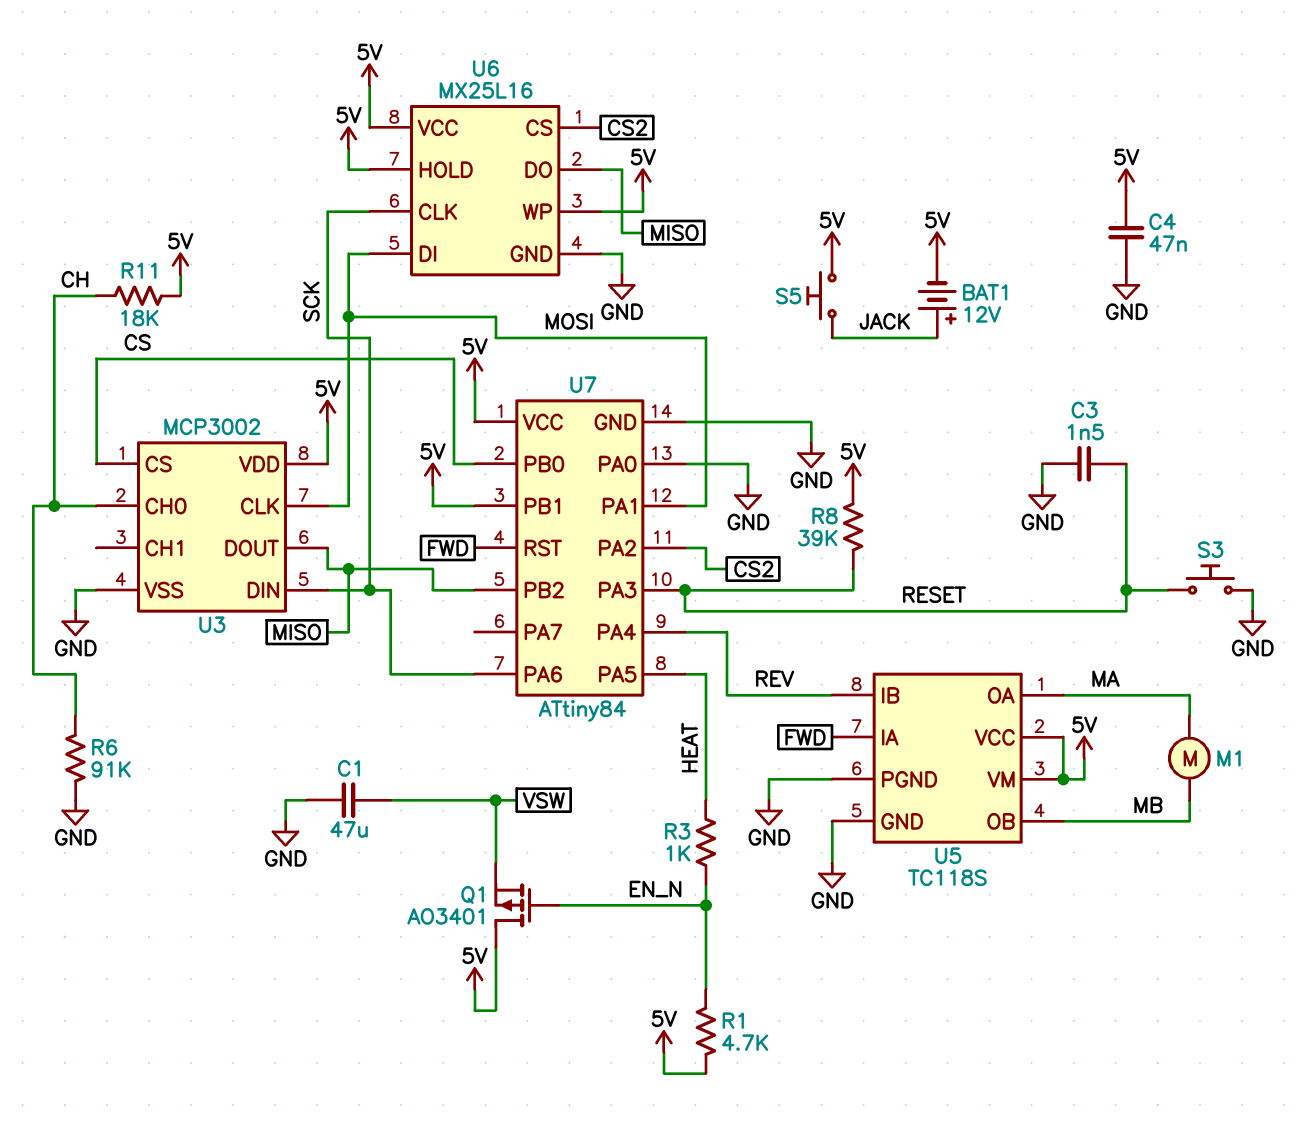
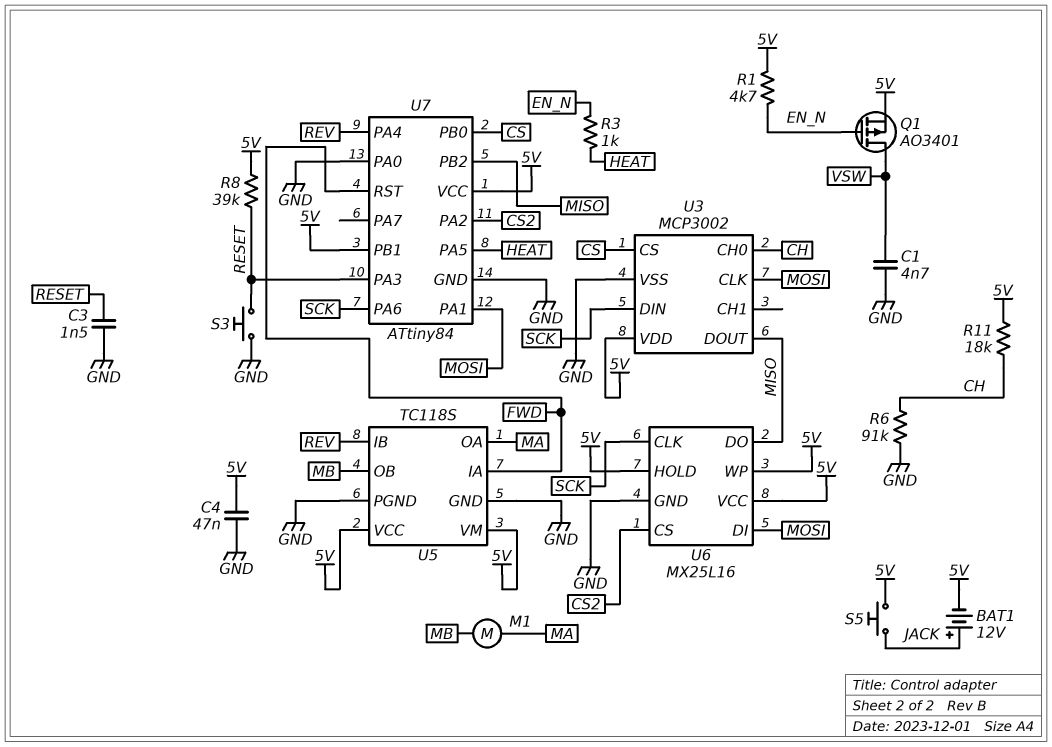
C1: 47uF (GND, VSW) -> 4.7nF (GND, VSW)
Q1: PMOS AO3401 (G EN_N, D 5V, S VSW) -> PMOS AO3401 (G EN_N, D VSW, S 5V)

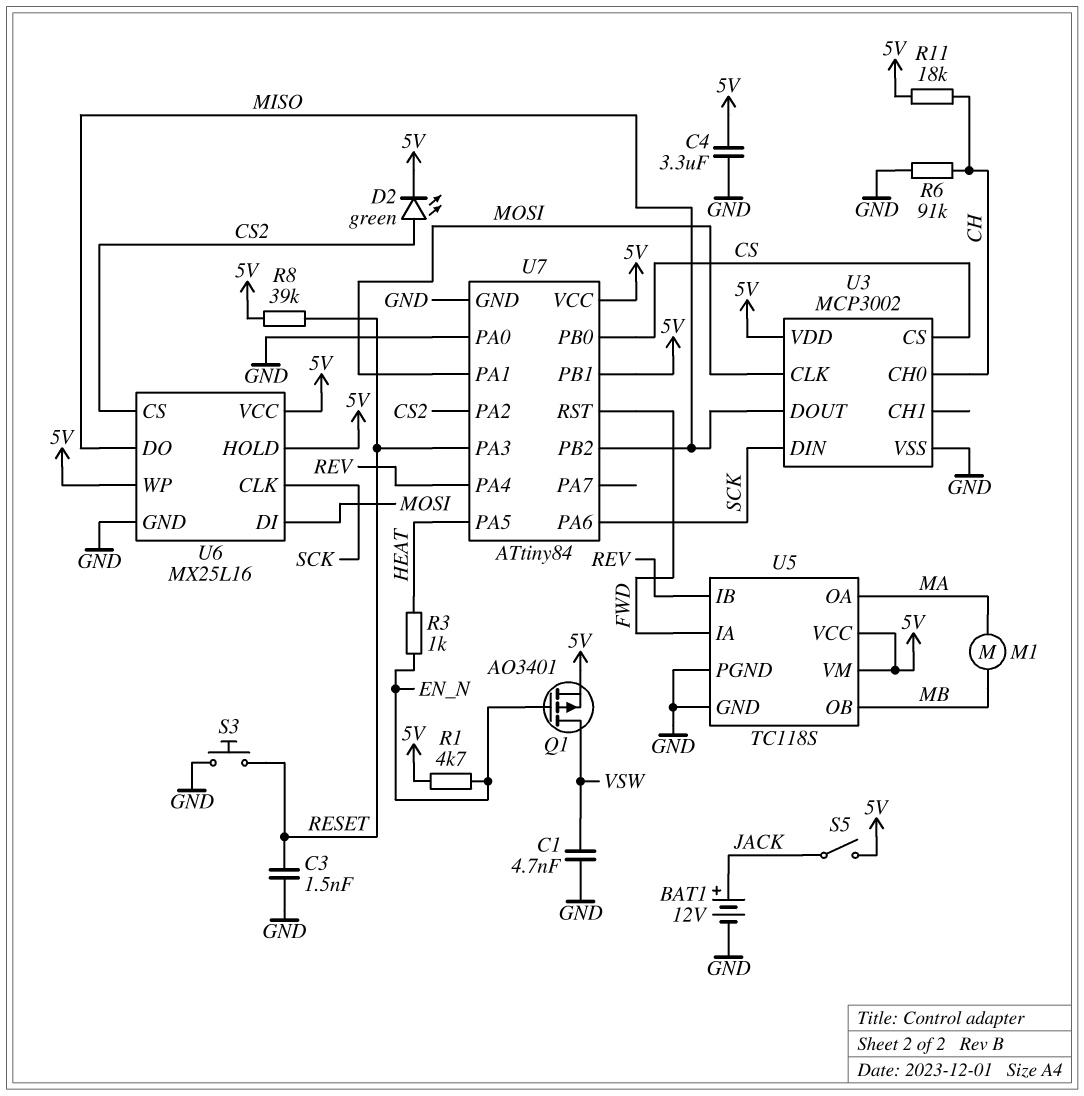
BAT1: 12V (plus JACK, minus 5V) -> 12V (plus JACK, minus GND)
C4: 47nF (5V, GND) -> 3.3uF (5V, GND)
D2: none -> LED green (A CS2, K 5V)
S5: button (5V, JACK) -> switch (5V, JACK)

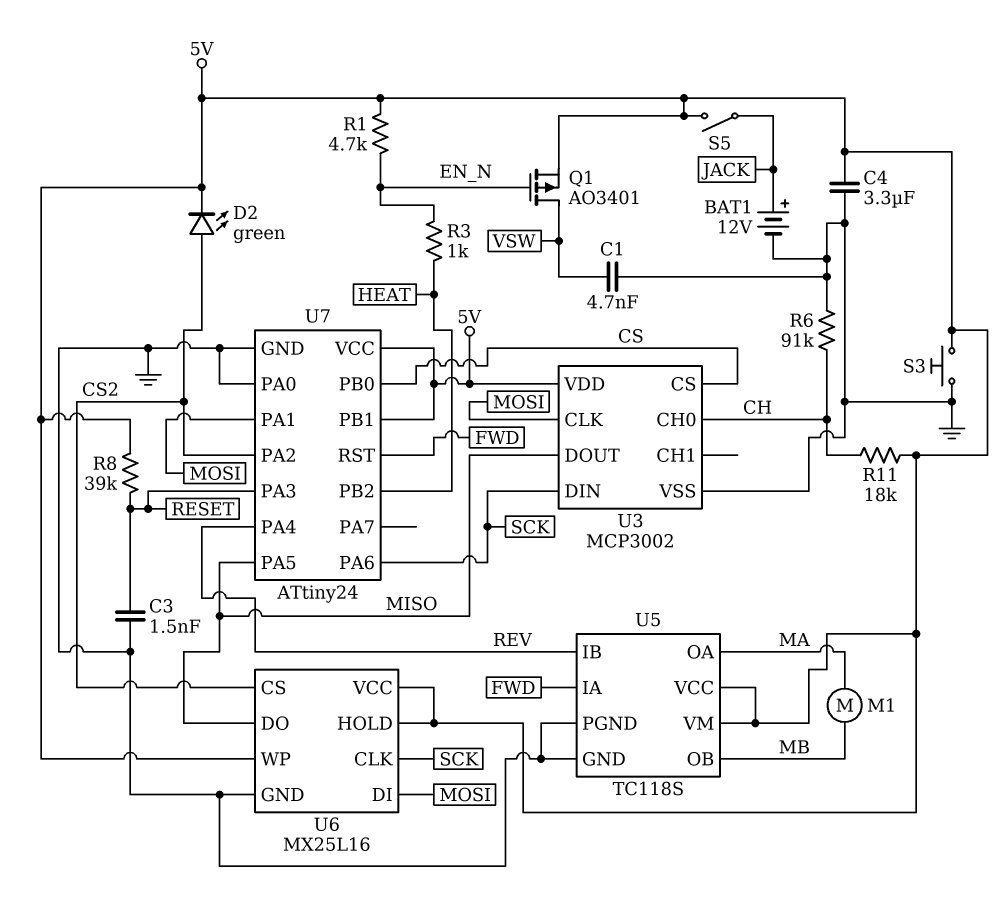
S3: button (GND, RESET) -> button (5V, GND)
U7: ATtiny84 -> ATtiny24
U7 pin PA5: HEAT -> MISO
U7 pin PB2: MISO -> HEAT

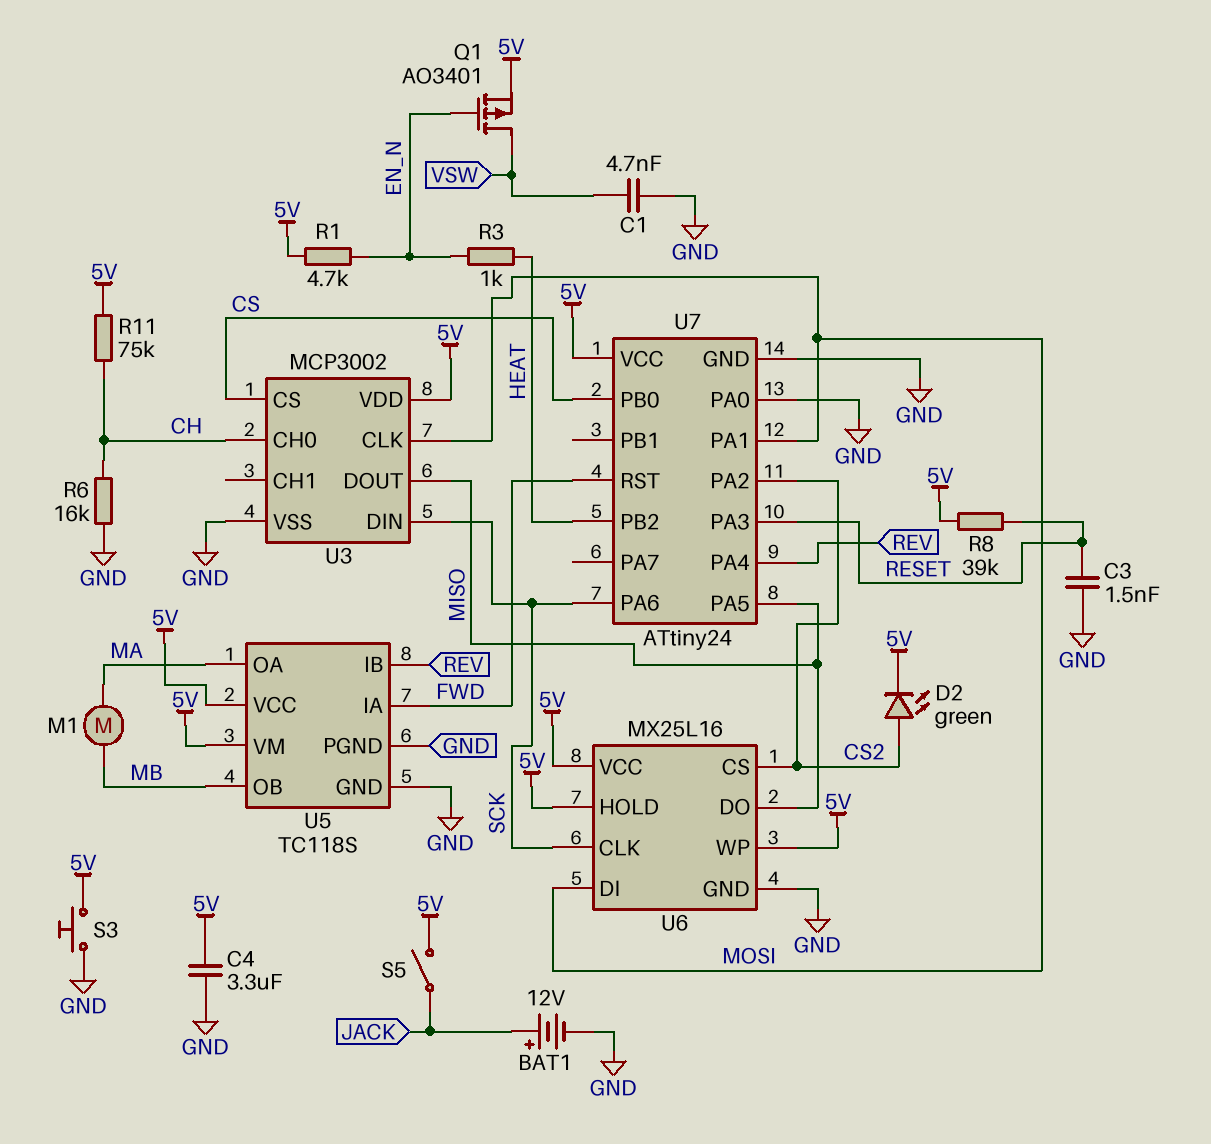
R6: 91k (CH, GND) -> 16k (CH, GND)
R11: 18k (5V, CH) -> 75k (5V, CH)
U7 pin PB1: 5V -> none

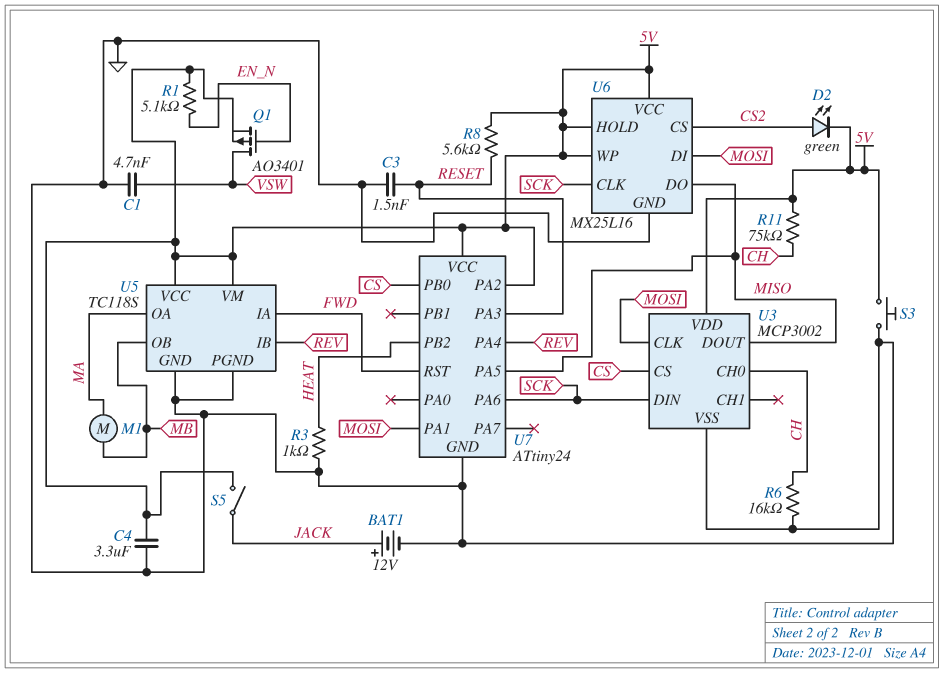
R1: 4.7k (5V, EN_N) -> 5.1k (5V, EN_N)
R3: 1k (EN_N, HEAT) -> 1k (GND, HEAT)
R8: 39k (5V, RESET) -> 5.6k (5V, RESET)
U7 pin PA0: GND -> none
U7 pin PA2: CS2 -> 5V

